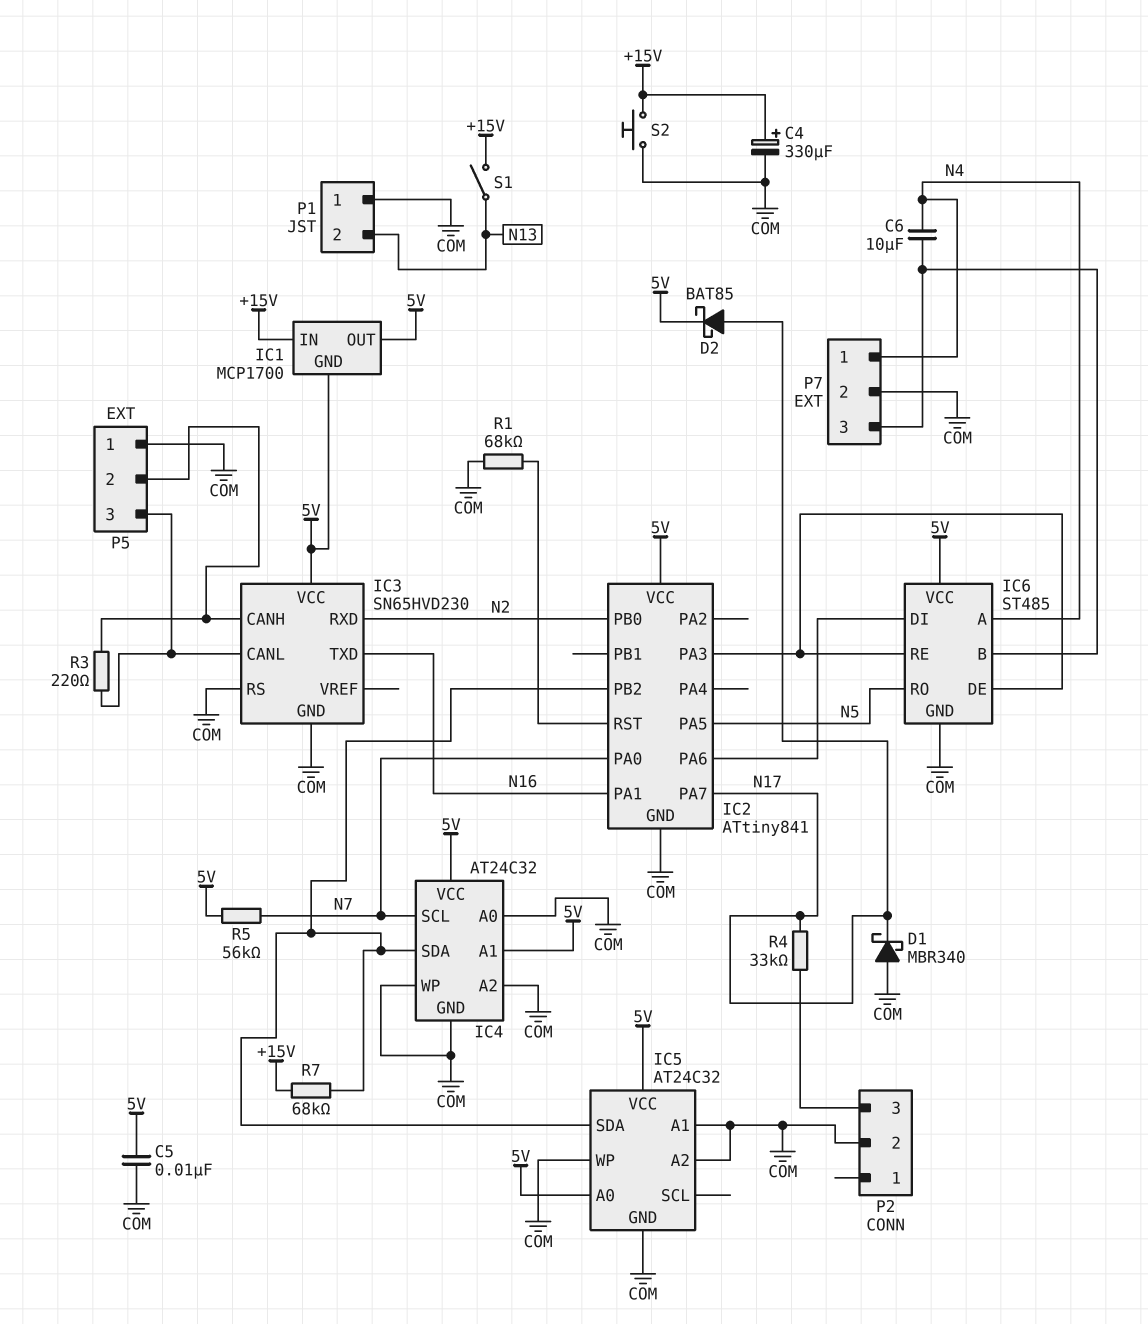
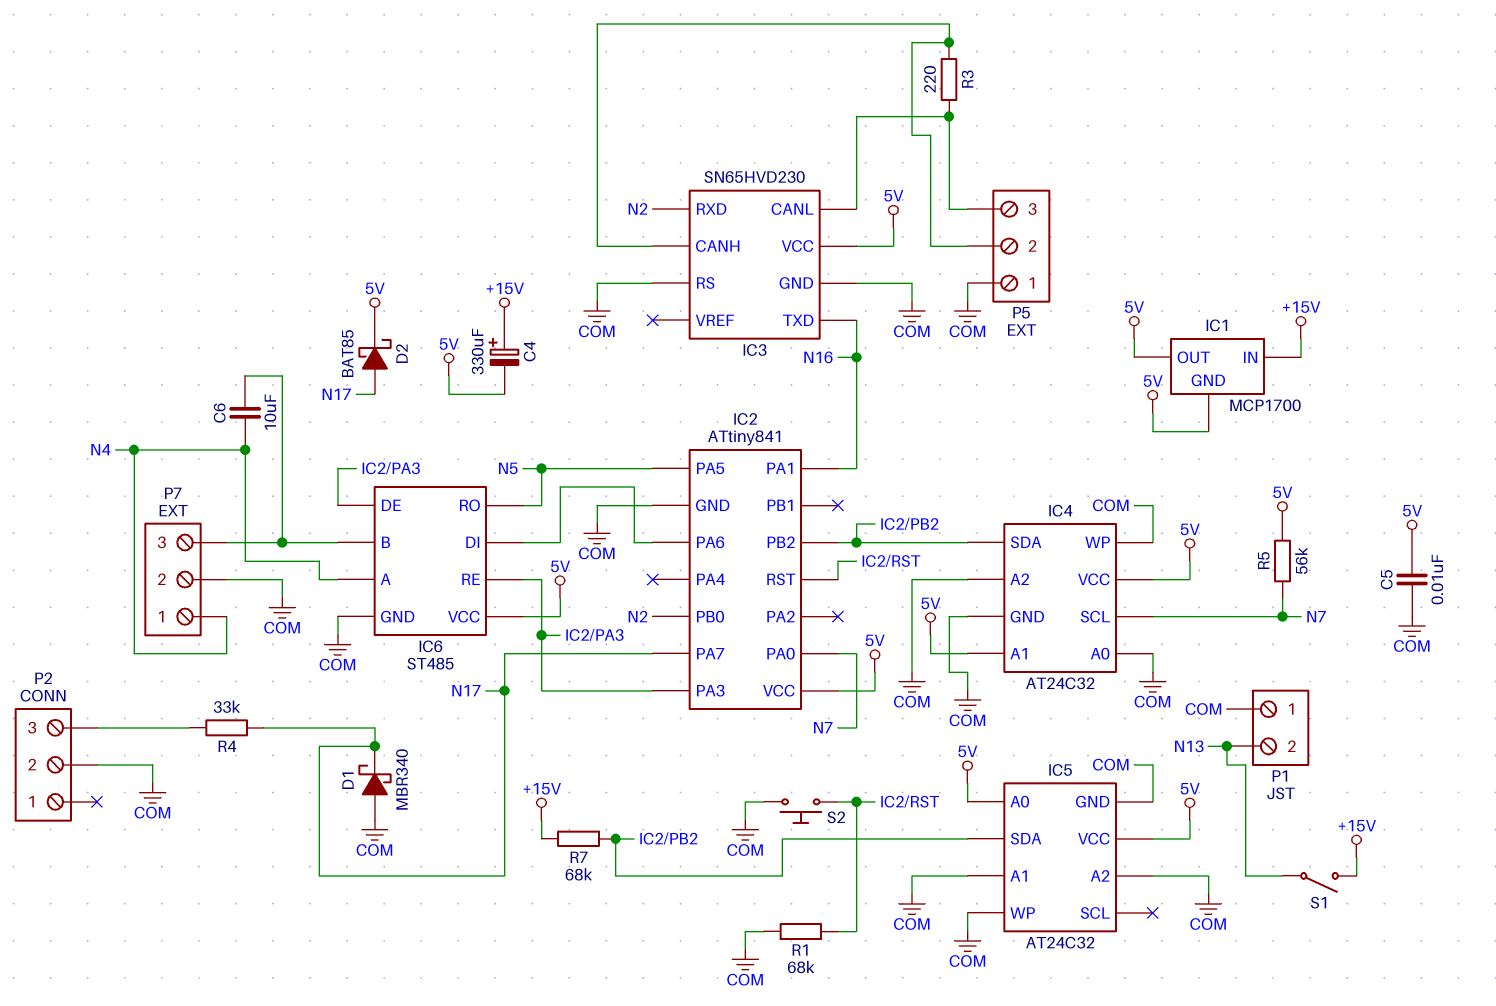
C4: 330uF (plus +15V, minus COM) -> 330uF (plus +15V, minus 5V)
S2: button (+15V, COM) -> button (COM, IC2/RST)

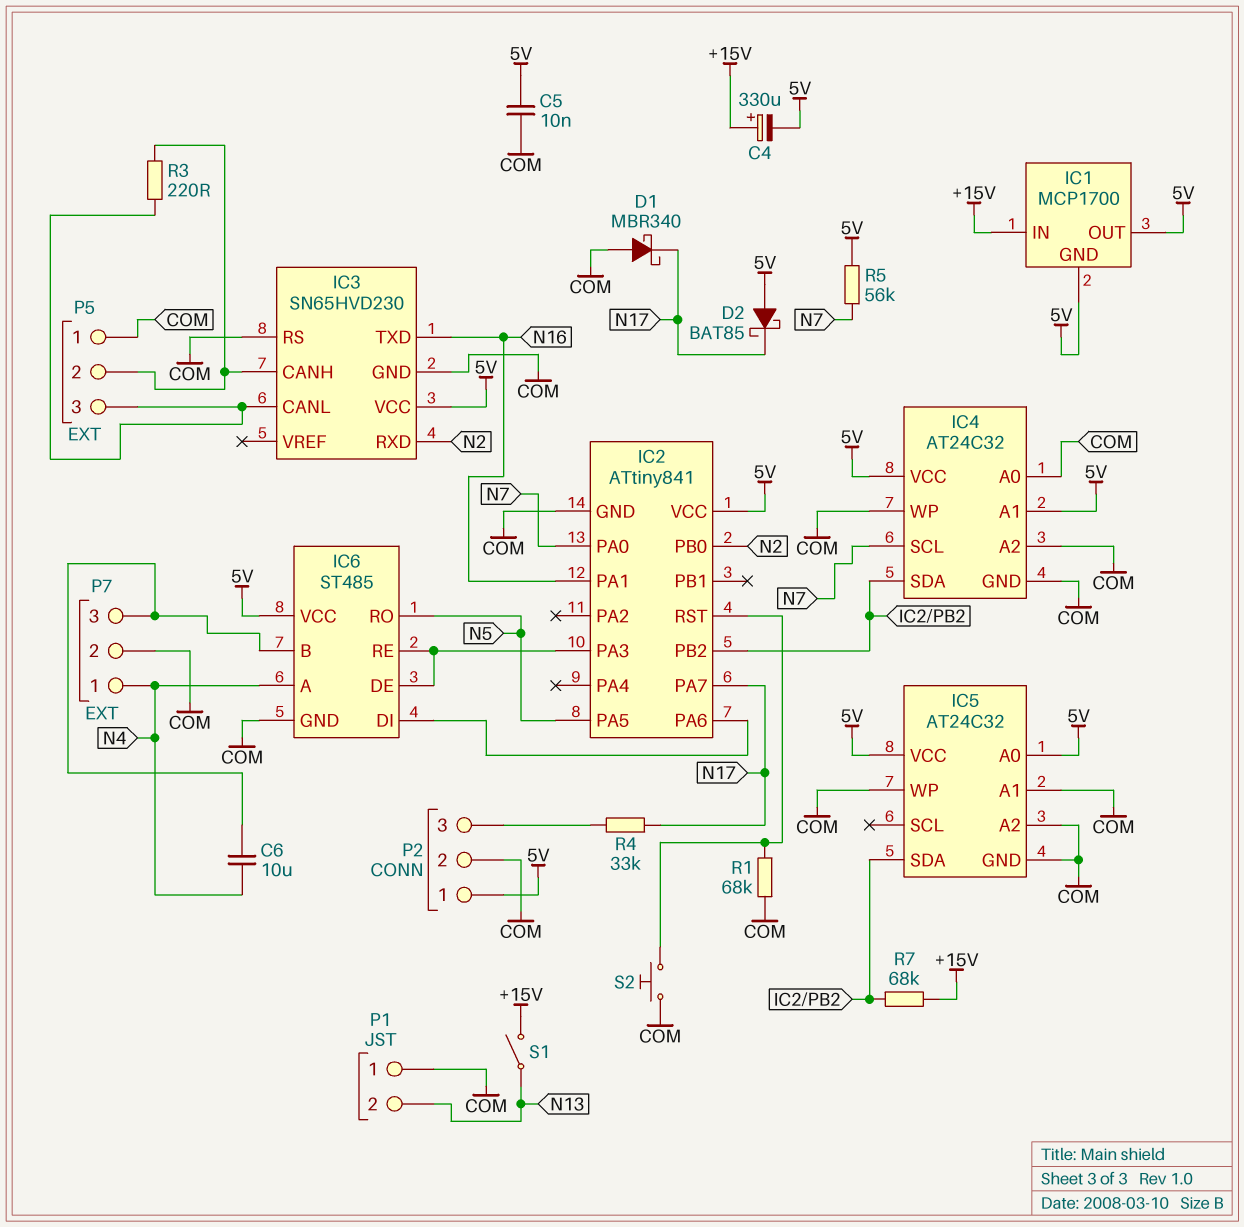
D2: schottky BAT85 (A N17, K 5V) -> schottky BAT85 (A 5V, K N17)
P2 pin 1: none -> 5V

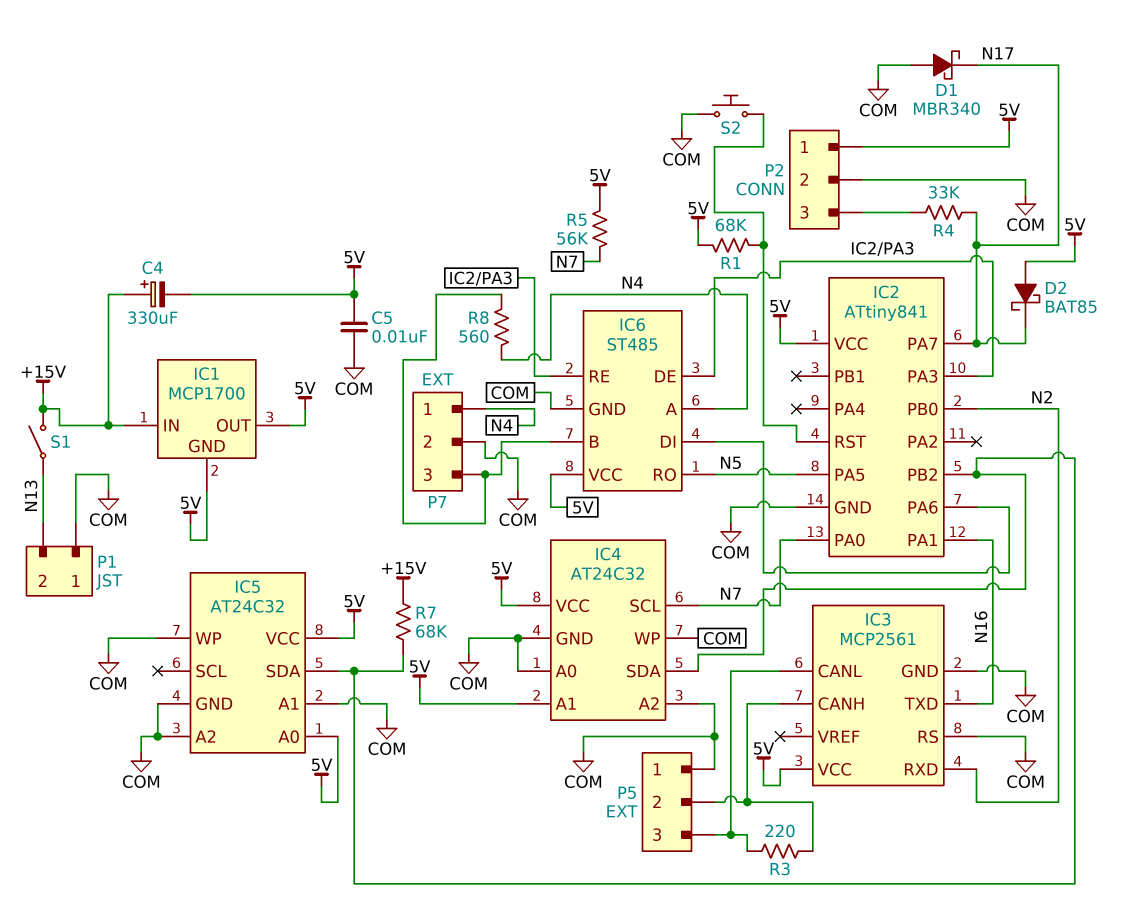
C6: 10uF (IC6/B, N4) -> none
IC3: SN65HVD230 -> MCP2561
R1: 68k (COM, IC2/RST) -> 68k (5V, IC2/RST)
R8: none -> 560 (IC6/B, N4)

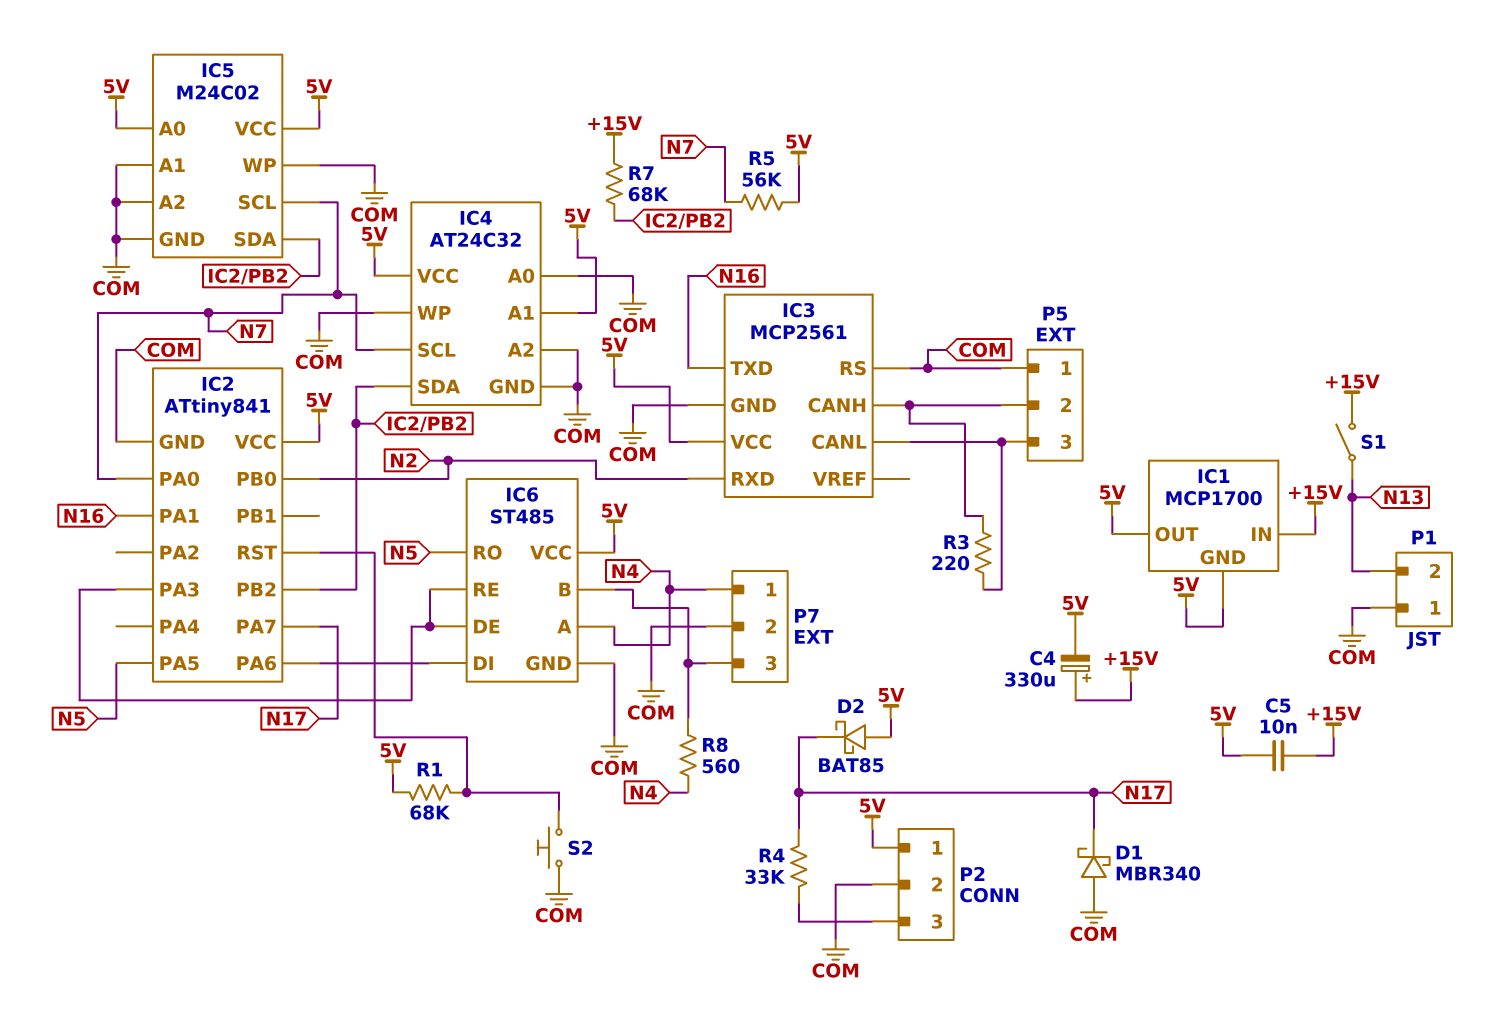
C5: 10nF (5V, COM) -> 10nF (+15V, 5V)
IC5: AT24C32 -> M24C02
IC5 pin SCL: none -> N7

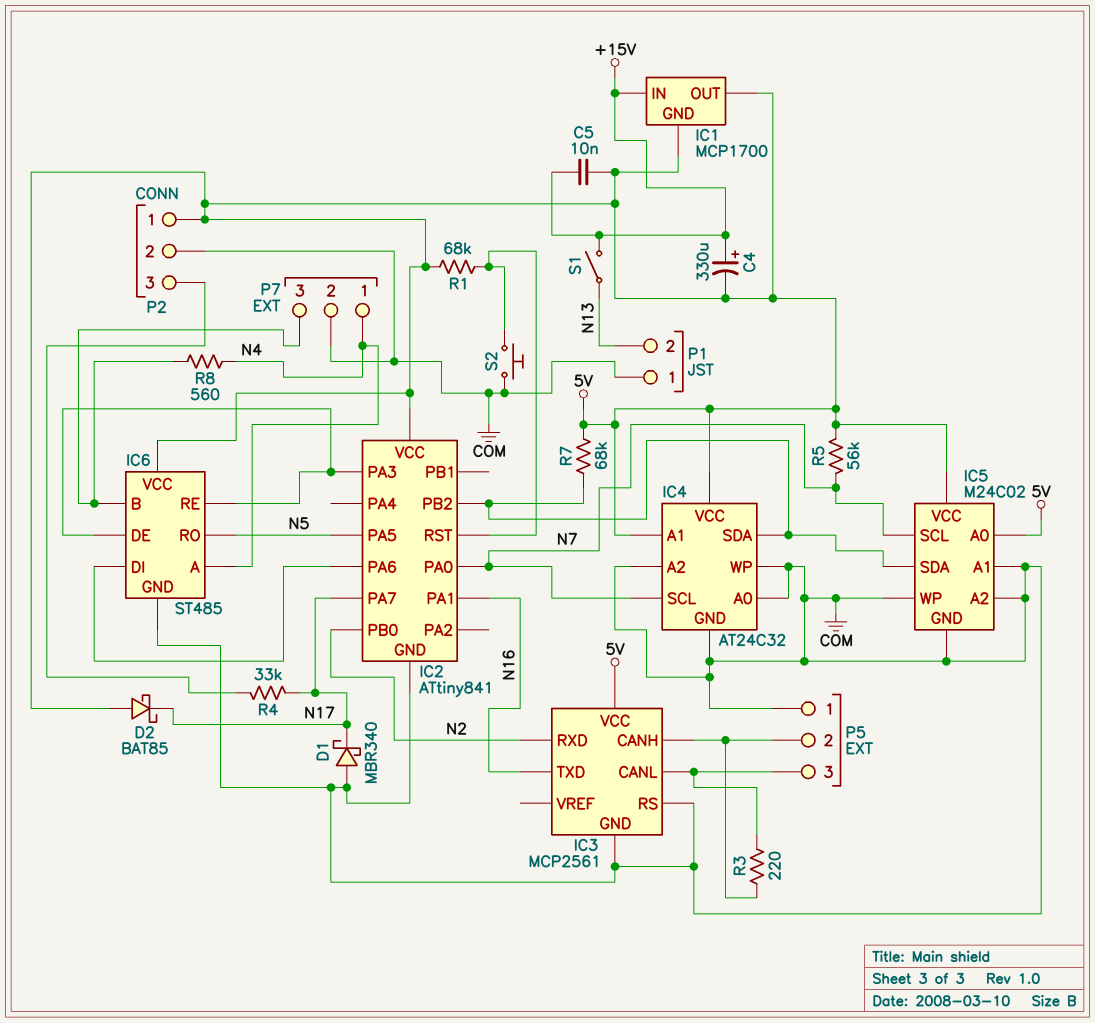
R7: 68k (+15V, IC2/PB2) -> 68k (5V, IC2/PB2)

